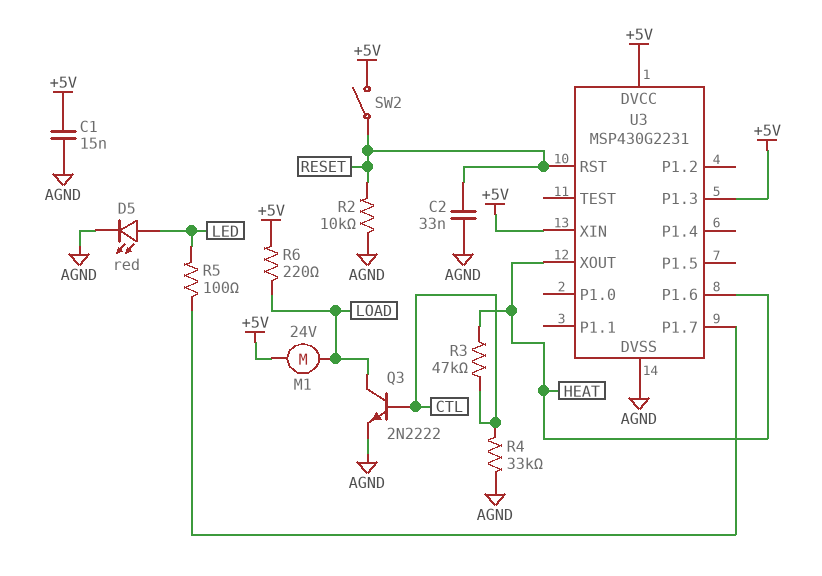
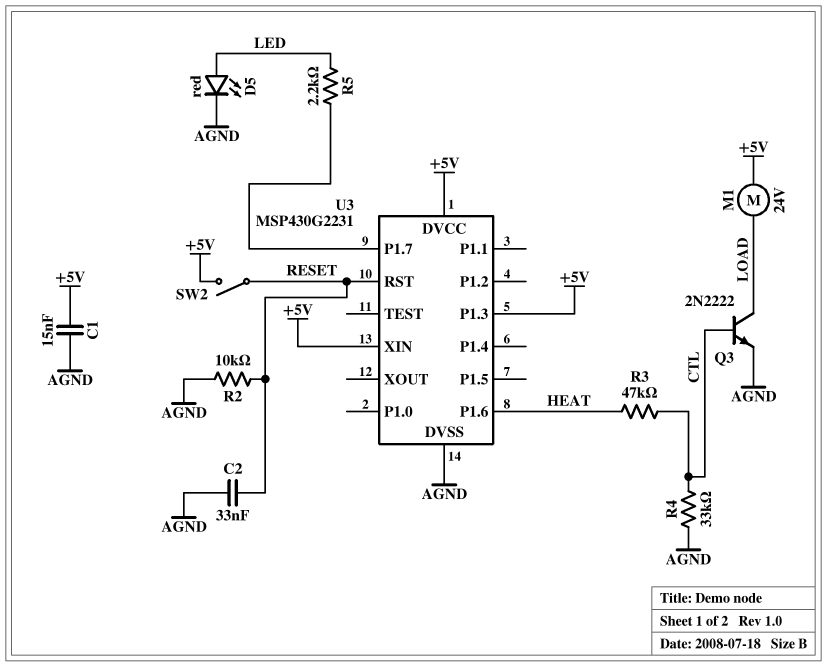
R5: 100 (LED, U3/P1.7) -> 2.2k (LED, U3/P1.7)
R6: 220 (+5V, LOAD) -> none
U3 pin XOUT: HEAT -> none

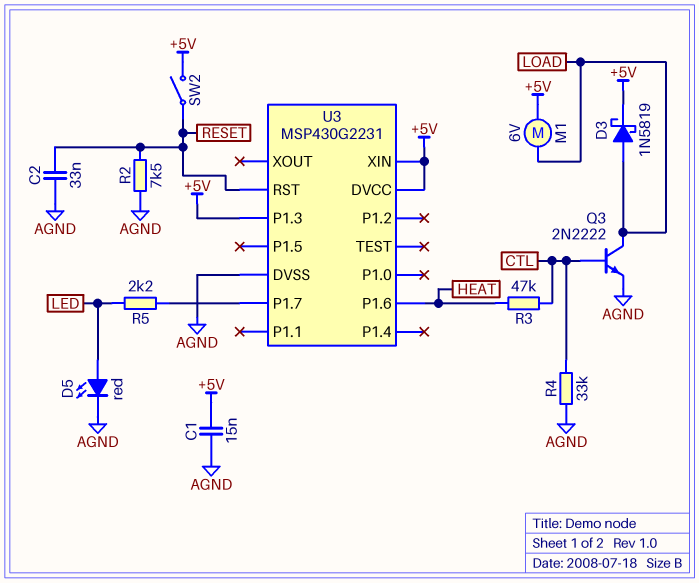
D3: none -> schottky 1N5819 (A LOAD, K +5V)
M1: motor 24V (+5V, LOAD) -> motor 6V (+5V, LOAD)
R2: 10k (AGND, RESET) -> 7.5k (AGND, RESET)

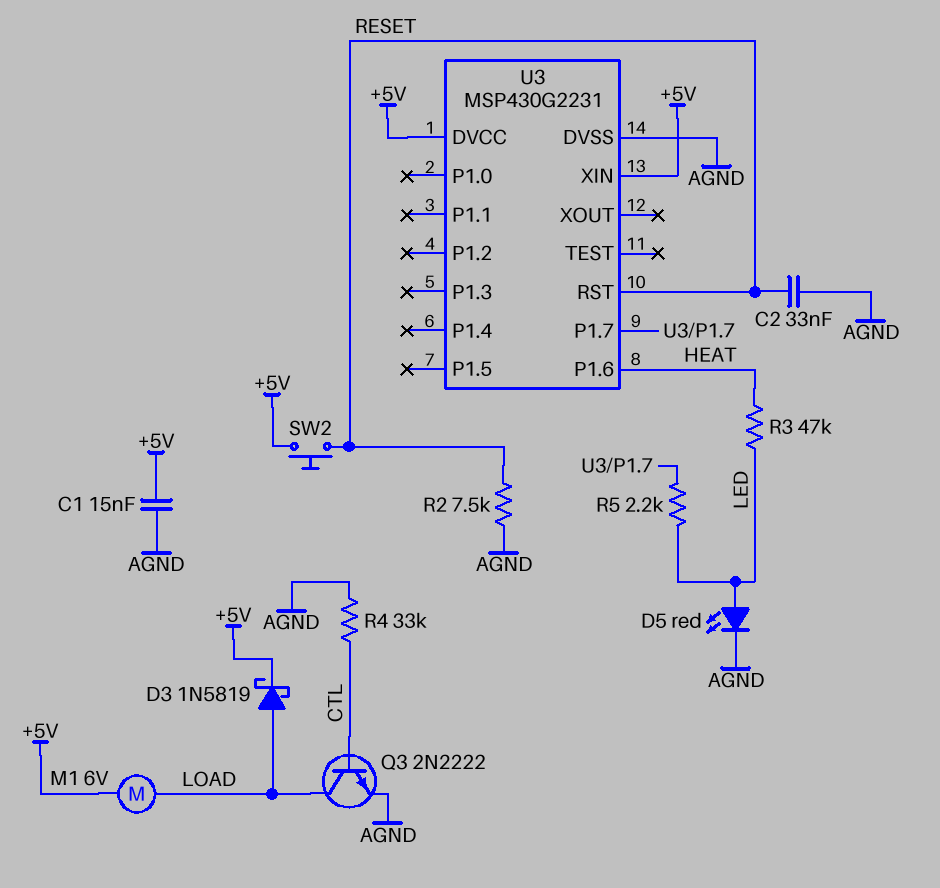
R3: 47k (CTL, HEAT) -> 47k (HEAT, LED)
SW2: switch (+5V, RESET) -> button (+5V, RESET)
U3 pin P1.3: +5V -> none

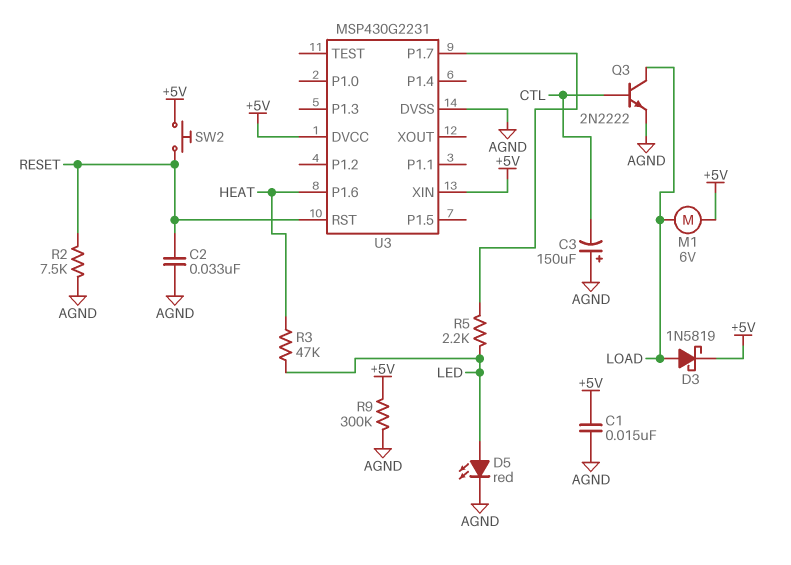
C3: none -> 150uF (plus AGND, minus CTL)
R4: 33k (AGND, CTL) -> none
R9: none -> 300k (+5V, AGND)

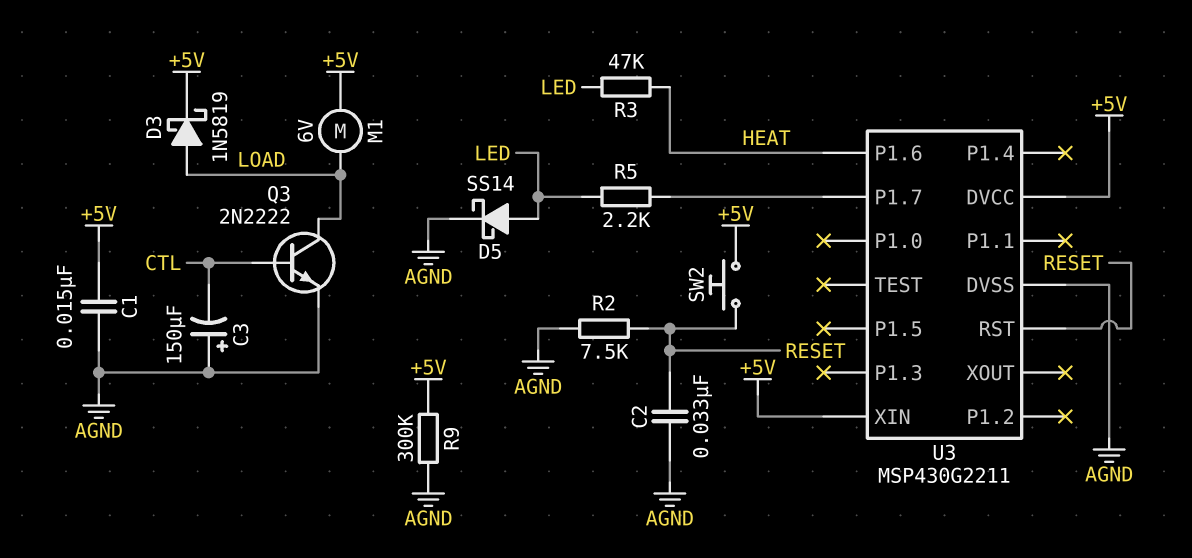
D5: LED red (A LED, K AGND) -> schottky SS14 (A LED, K AGND)
U3: MSP430G2231 -> MSP430G2211

